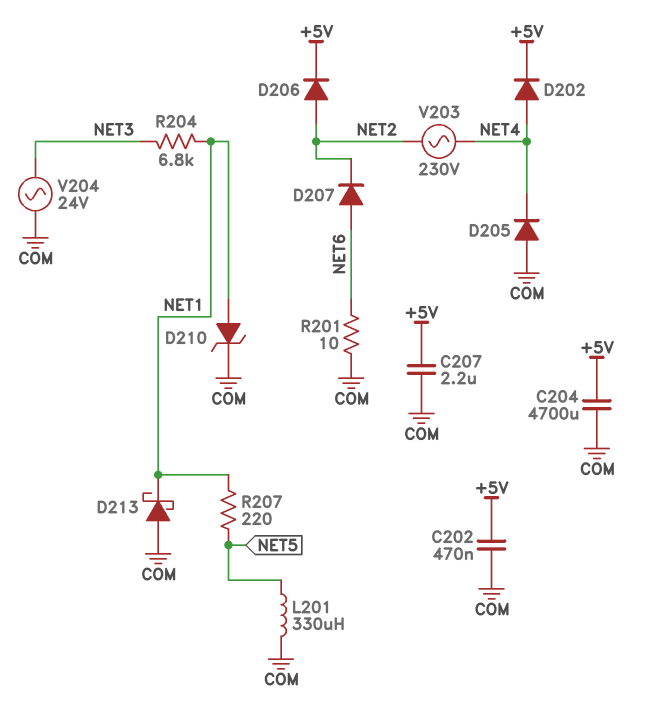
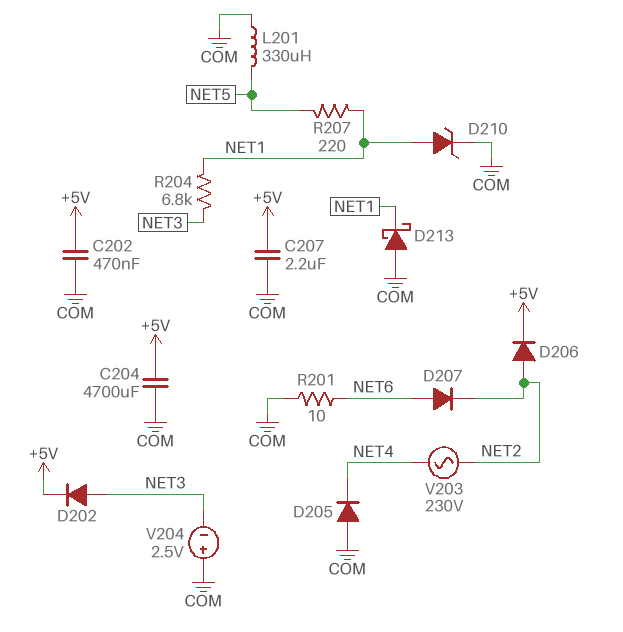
D202: diode (A NET4, K +5V) -> diode (A NET3, K +5V)
V204: AC 24V (COM, NET3) -> 2.5V (plus COM, minus NET3)

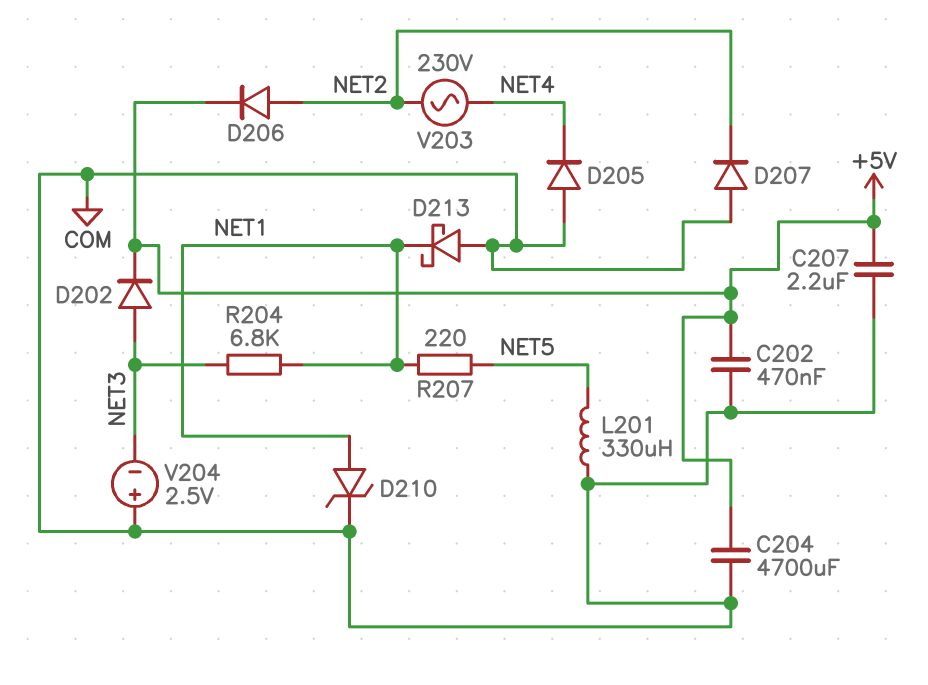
D207: diode (A NET6, K NET2) -> diode (A COM, K NET2)
R201: 10 (COM, NET6) -> none

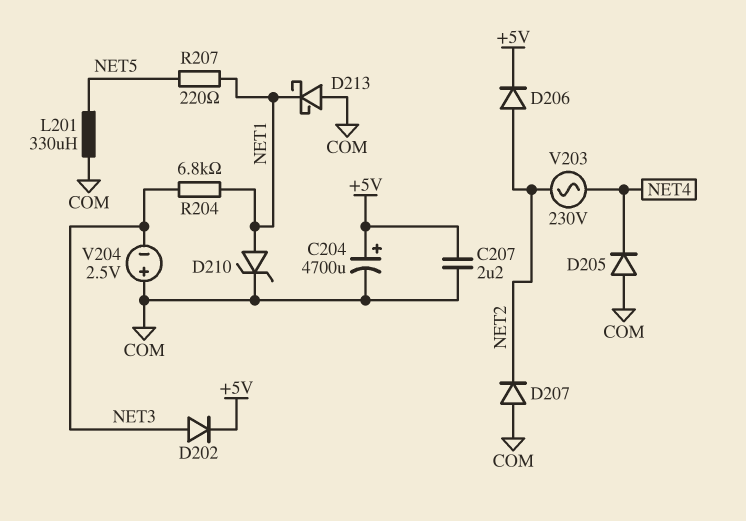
C202: 470nF (+5V, COM) -> none
C204: 4700uF (+5V, COM) -> 4700uF (plus +5V, minus COM)

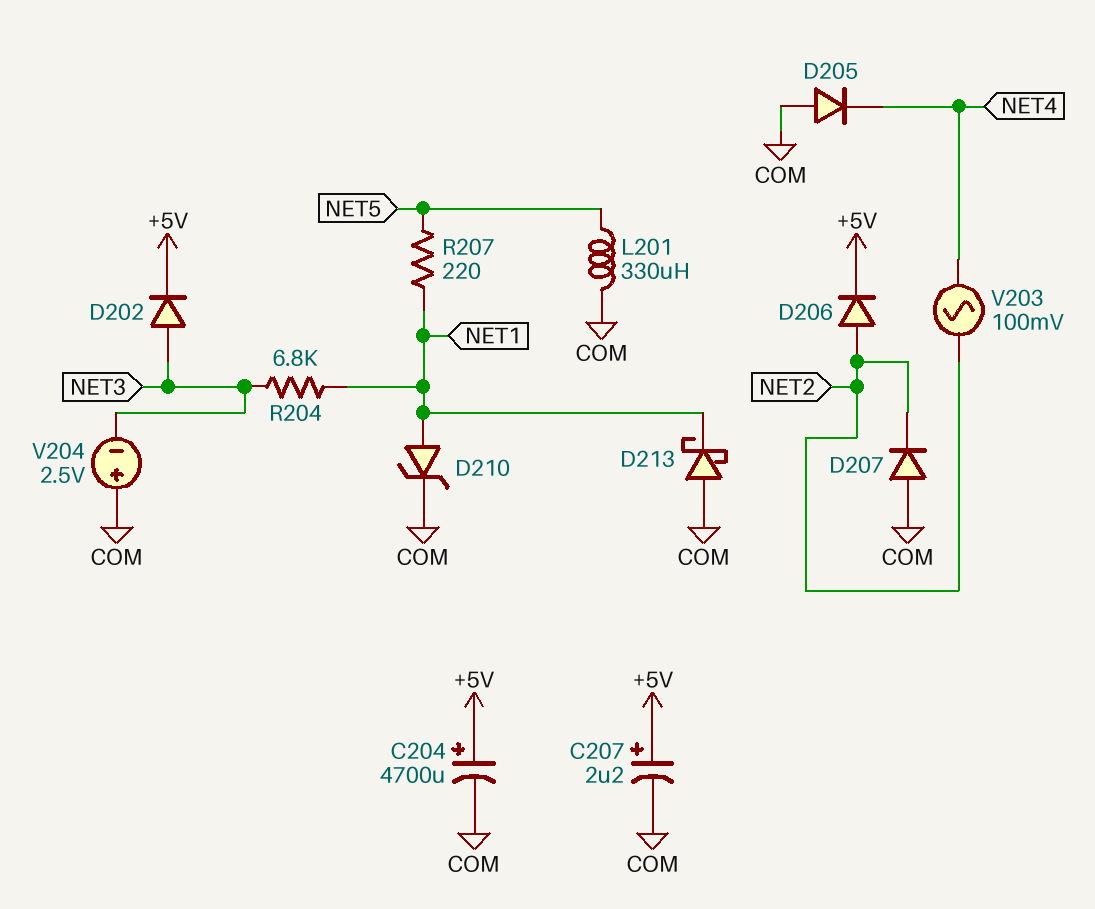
C207: 2.2uF (+5V, COM) -> 2.2uF (plus +5V, minus COM)
V203: AC 230V (NET2, NET4) -> AC 100mV (NET2, NET4)

